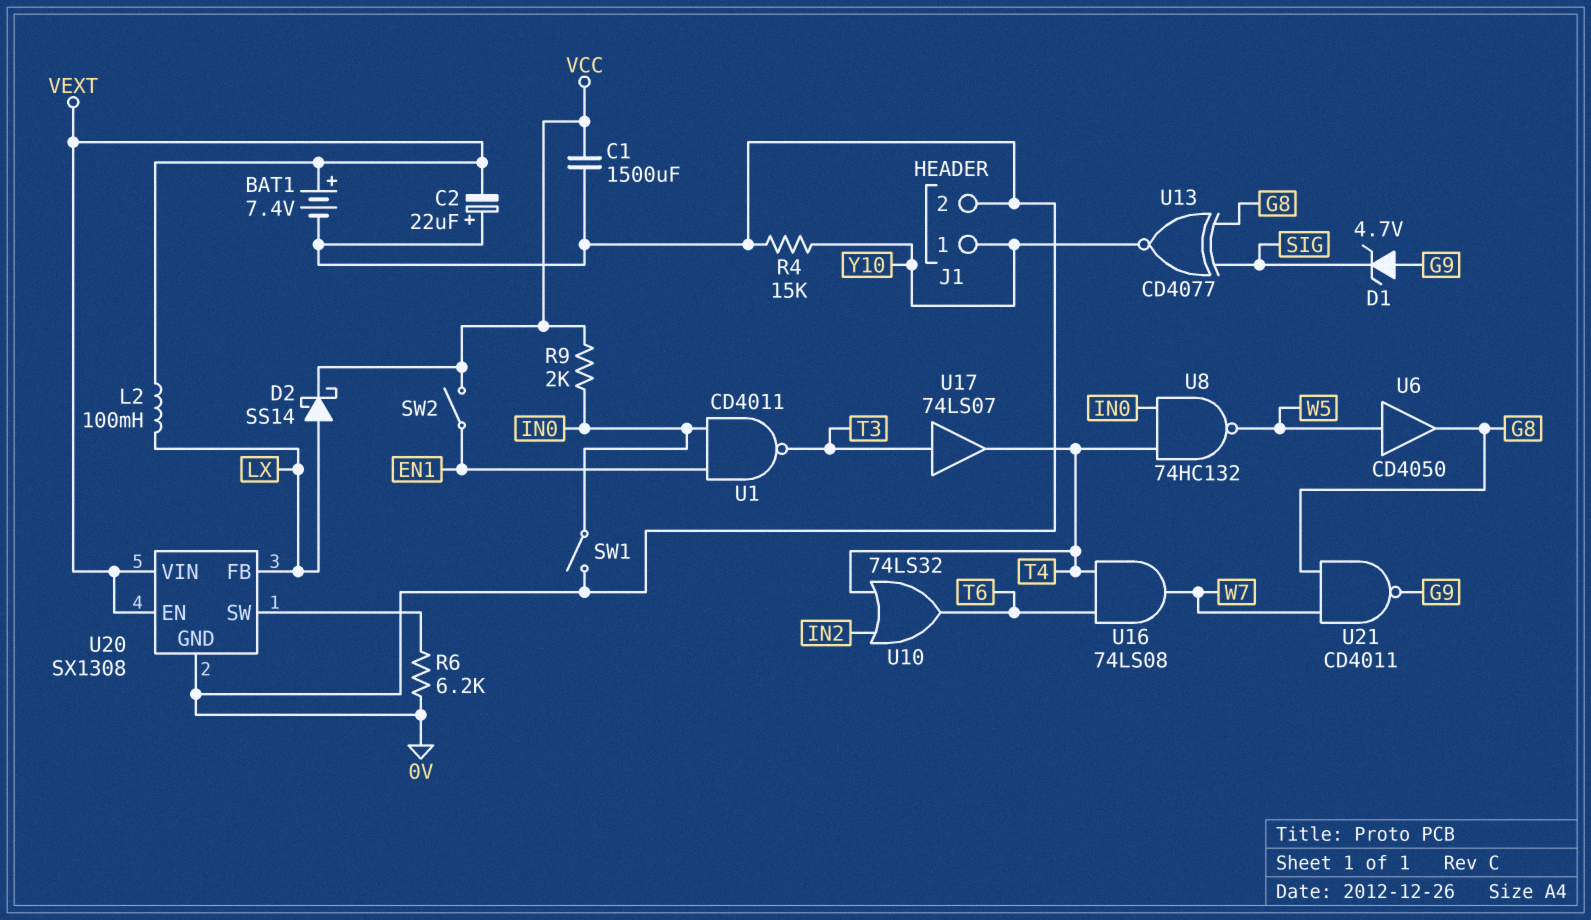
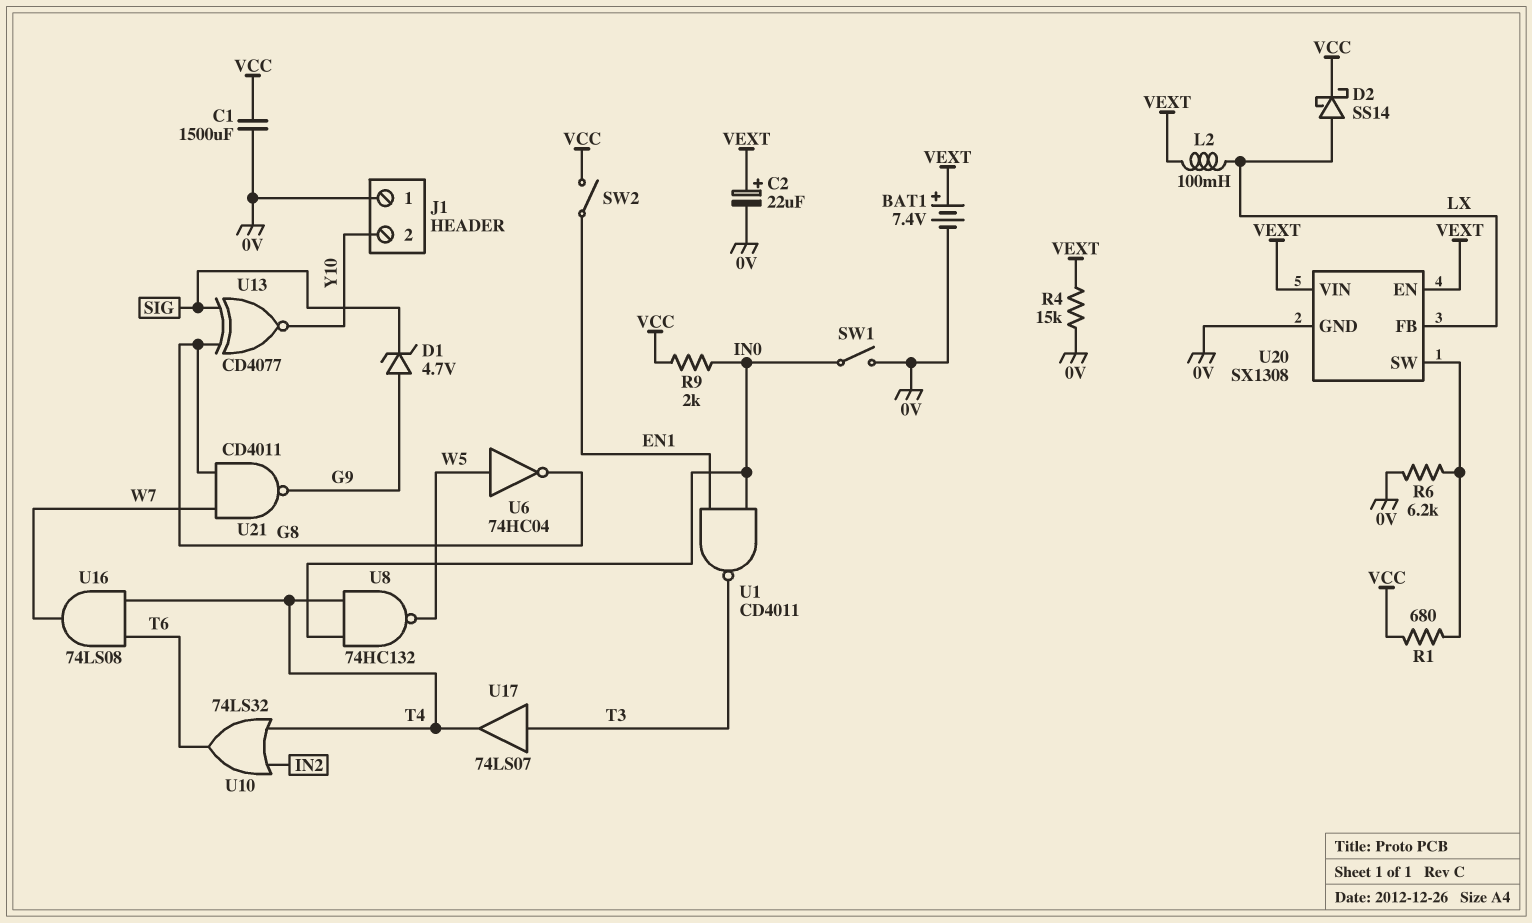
C2: 22uF (plus 0V, minus VEXT) -> 22uF (plus VEXT, minus 0V)
J1 pin 1: Y10 -> 0V
J1 pin 2: 0V -> Y10
R1: none -> 680 (U20/SW, VCC)
R4: 15k (0V, Y10) -> 15k (0V, VEXT)
U6: buffer CD4050 (in W5, out G8) -> NOT 74HC04 (in W5, out G8)

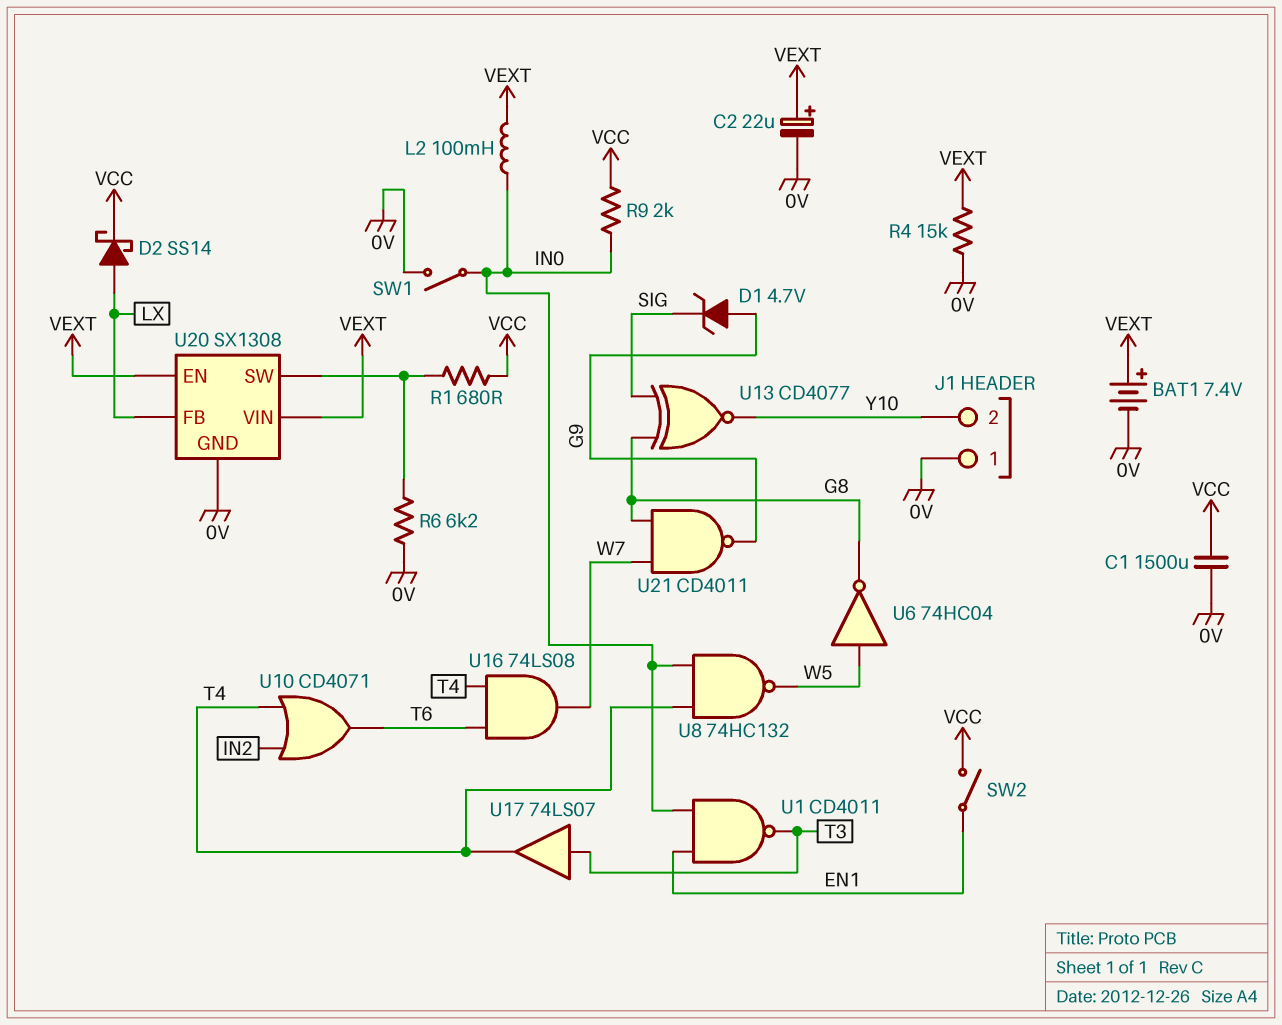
L2: 100mH (LX, VEXT) -> 100mH (IN0, VEXT)
U10: OR 74LS32 (in IN2, in T4, out T6) -> OR CD4071 (in IN2, in T4, out T6)

